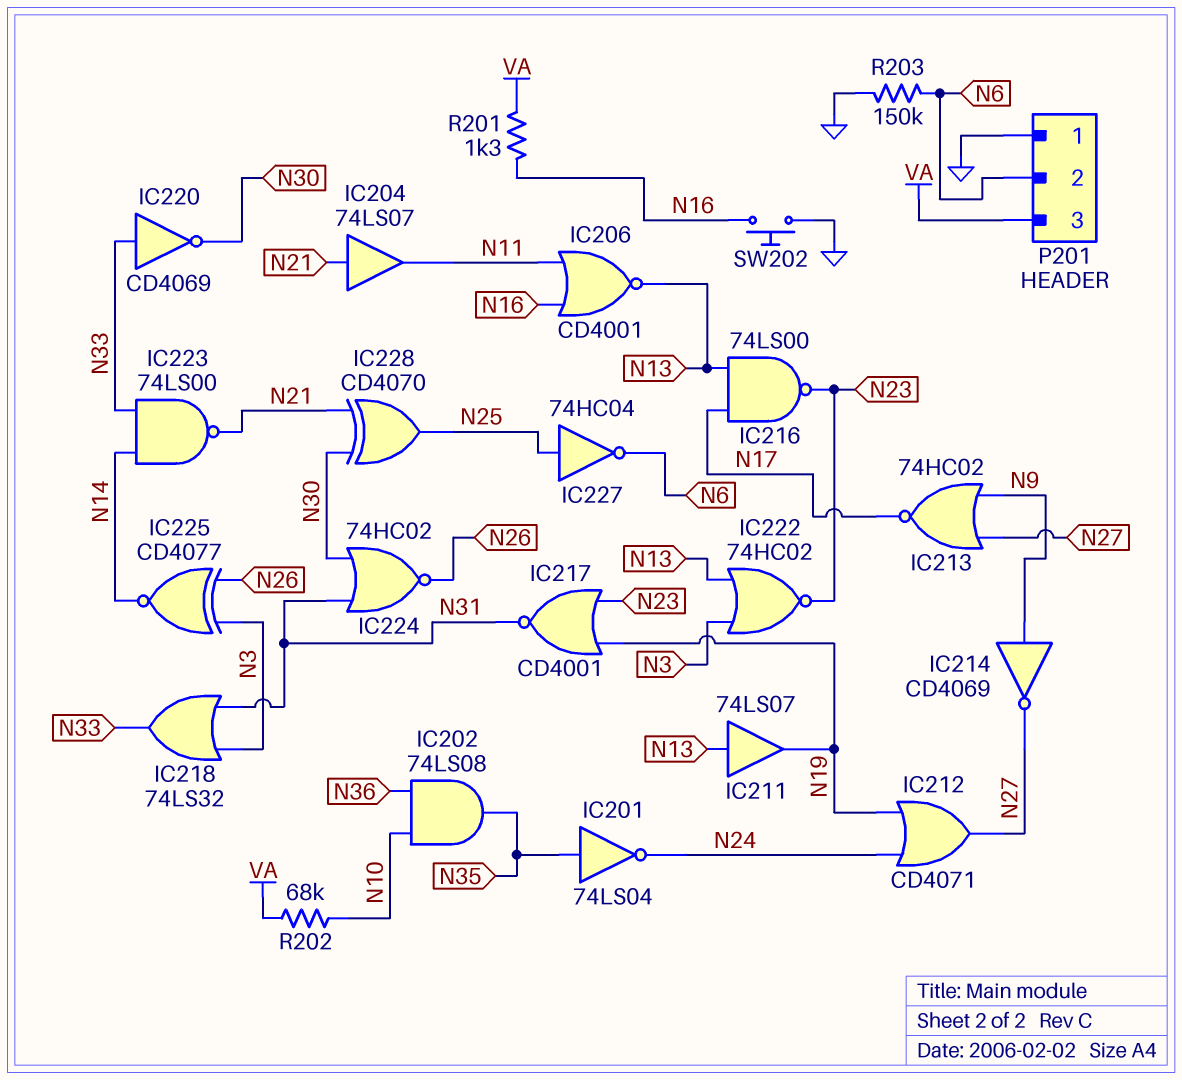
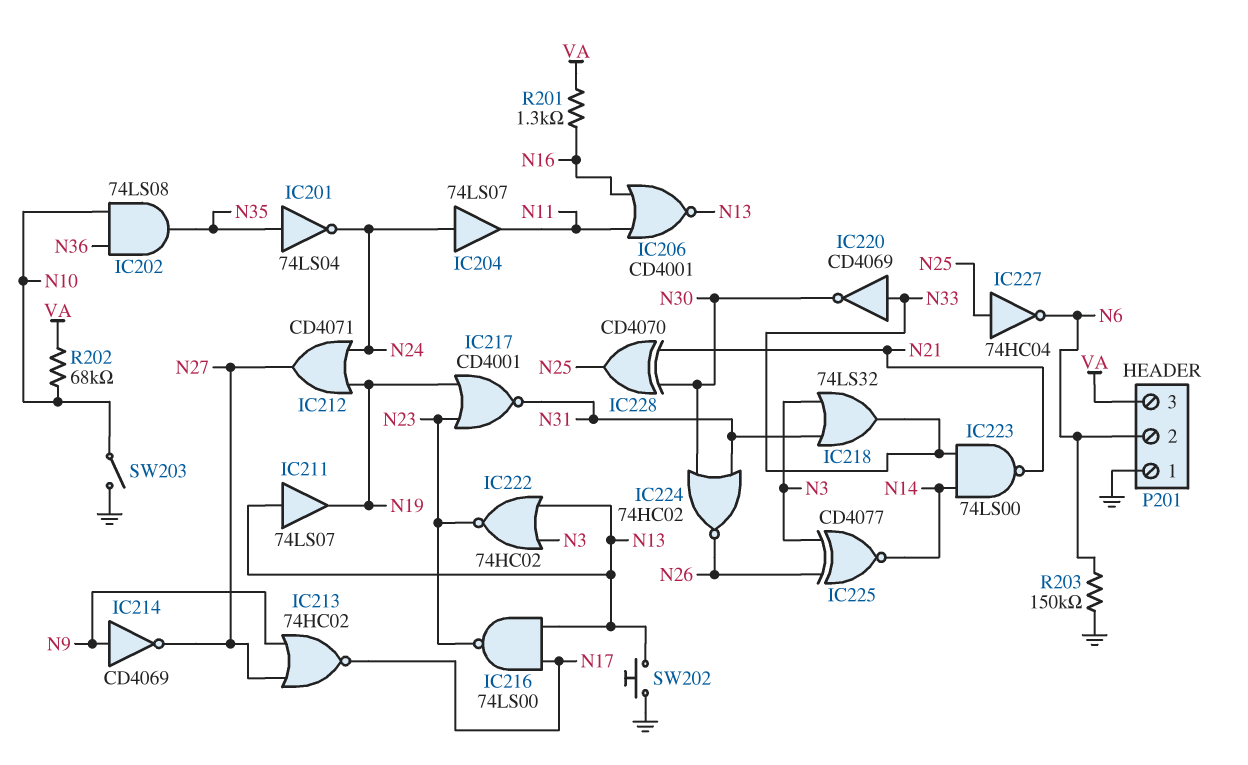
IC204: buffer 74LS07 (in N21, out N11) -> buffer 74LS07 (in N24, out N11)
SW202: button (GND, N16) -> button (GND, N13)
SW203: none -> switch (GND, N10)

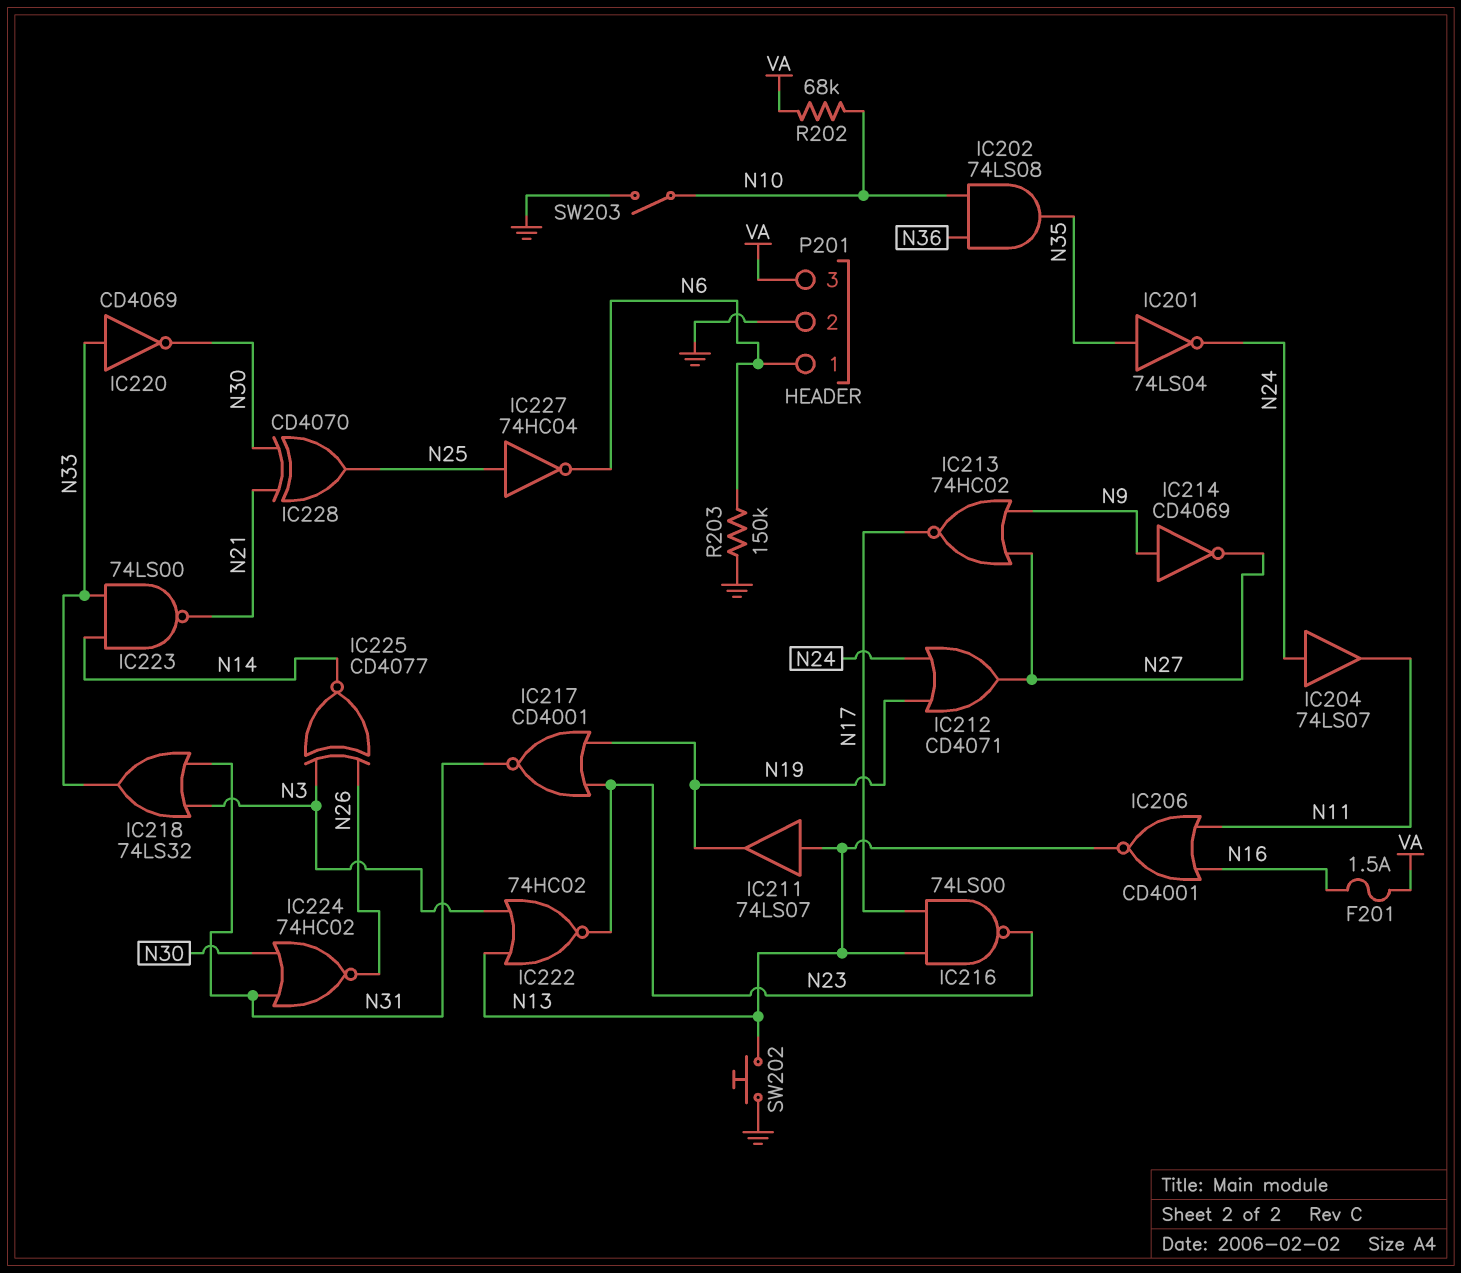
F201: none -> 1.5A (N16, VA)
P201 pin 1: GND -> N6
P201 pin 2: N6 -> GND
R201: 1.3k (N16, VA) -> none

